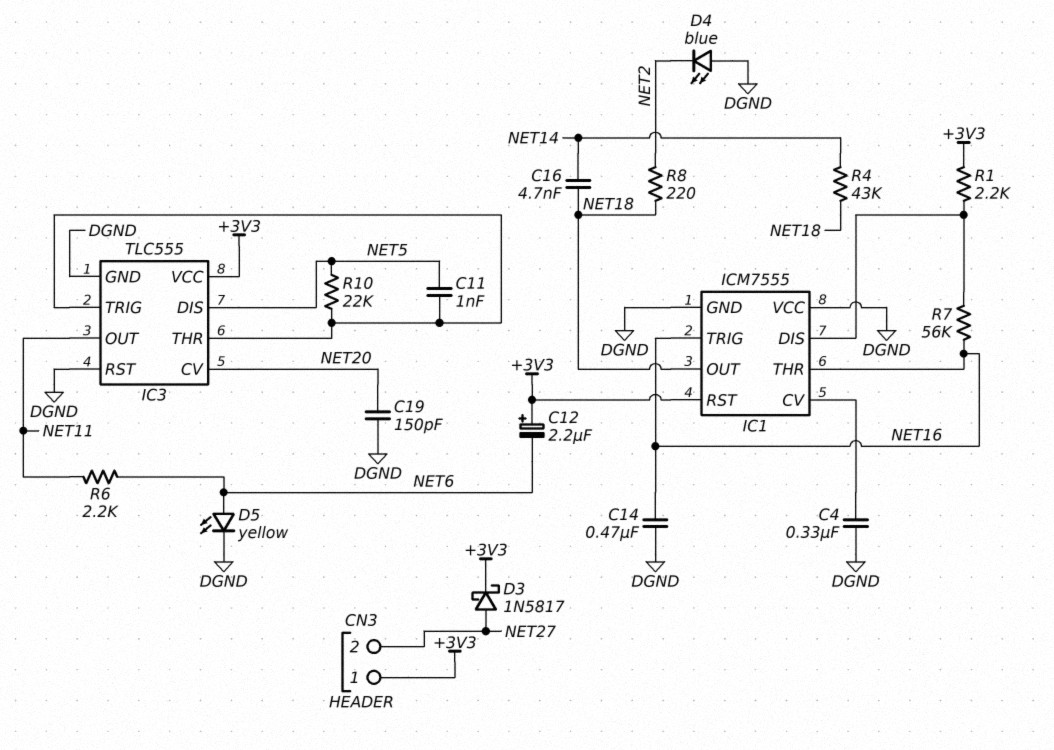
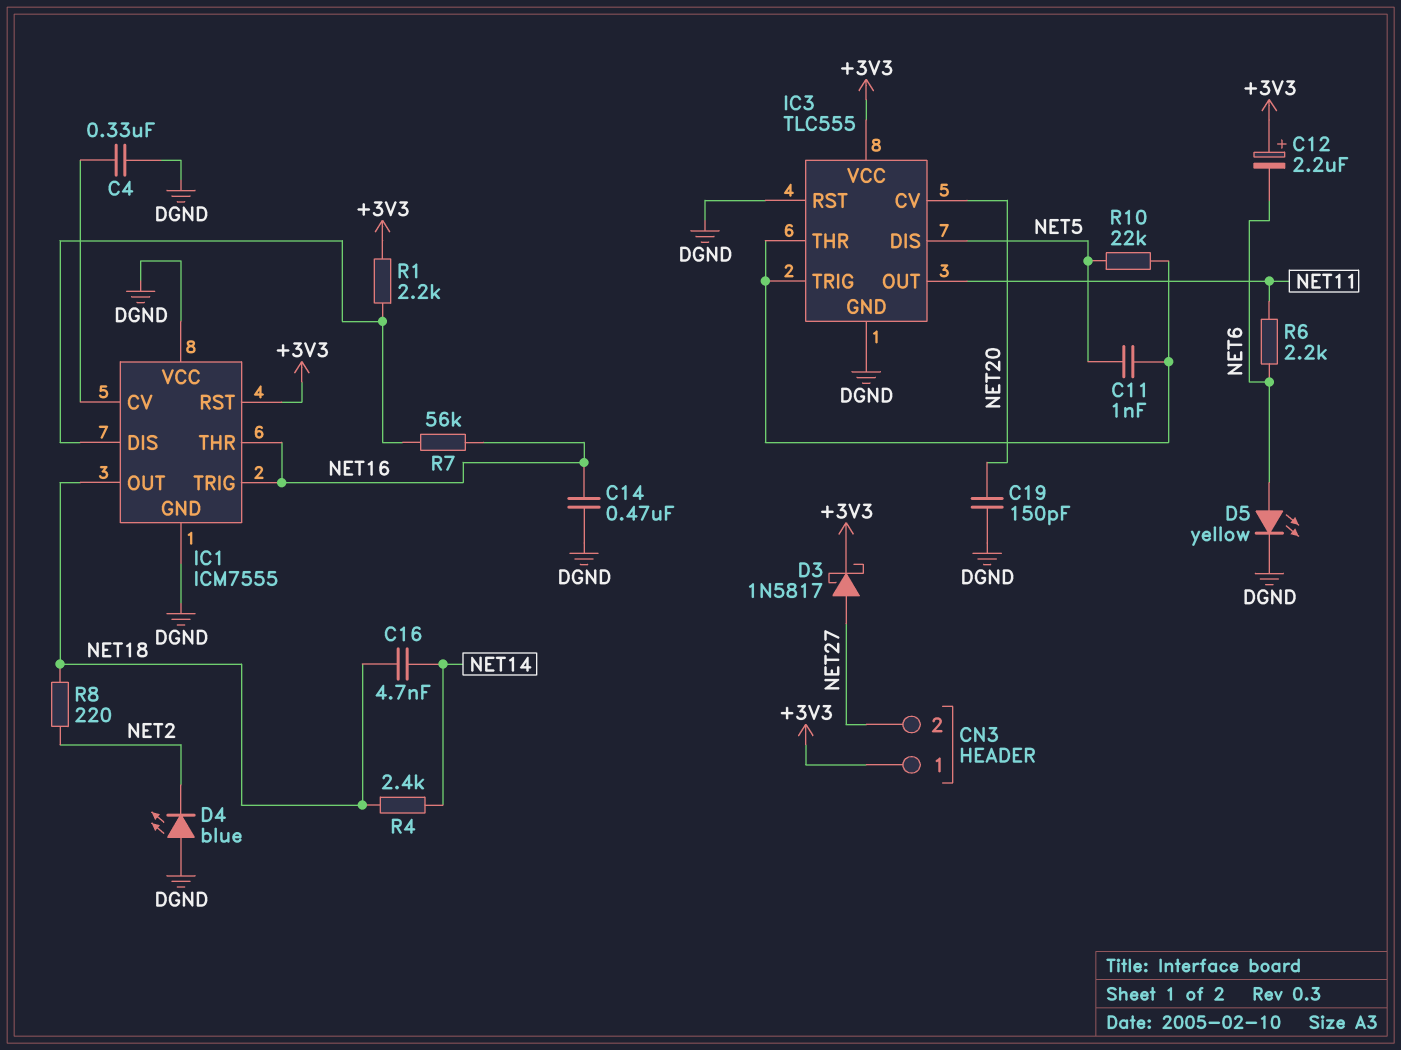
R4: 43k (NET14, NET18) -> 2.4k (NET14, NET18)

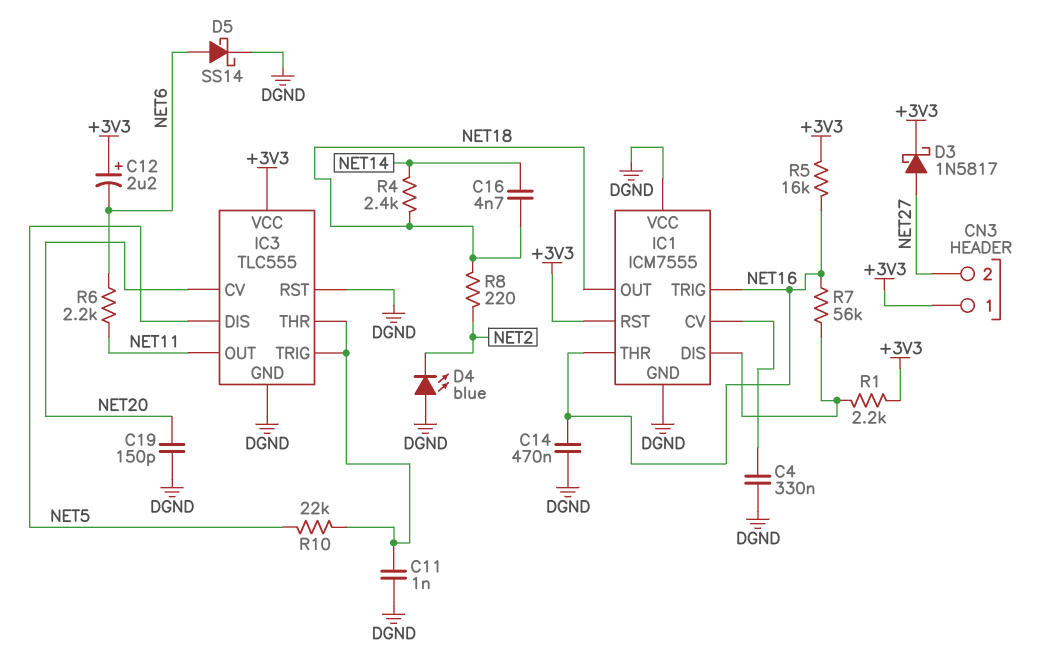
C11: 1nF (IC3/THR, NET5) -> 1nF (DGND, IC3/THR)
D5: LED yellow (A NET6, K DGND) -> schottky SS14 (A NET6, K DGND)
R5: none -> 16k (+3V3, NET16)

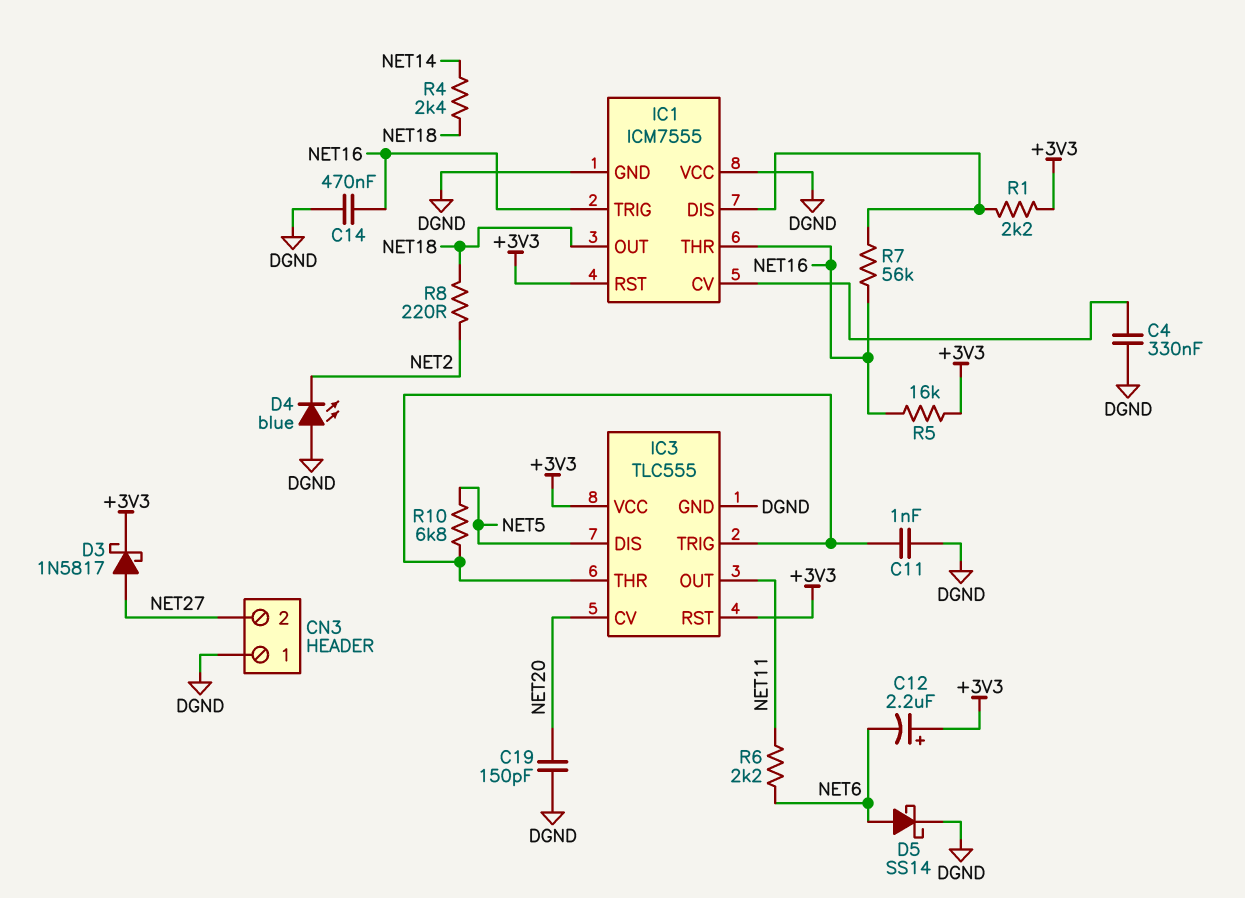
C16: 4.7nF (NET14, NET18) -> none
CN3 pin 1: +3V3 -> DGND
IC3 pin RST: DGND -> +3V3
R10: 22k (IC3/THR, NET5) -> 6.8k (IC3/THR, NET5)

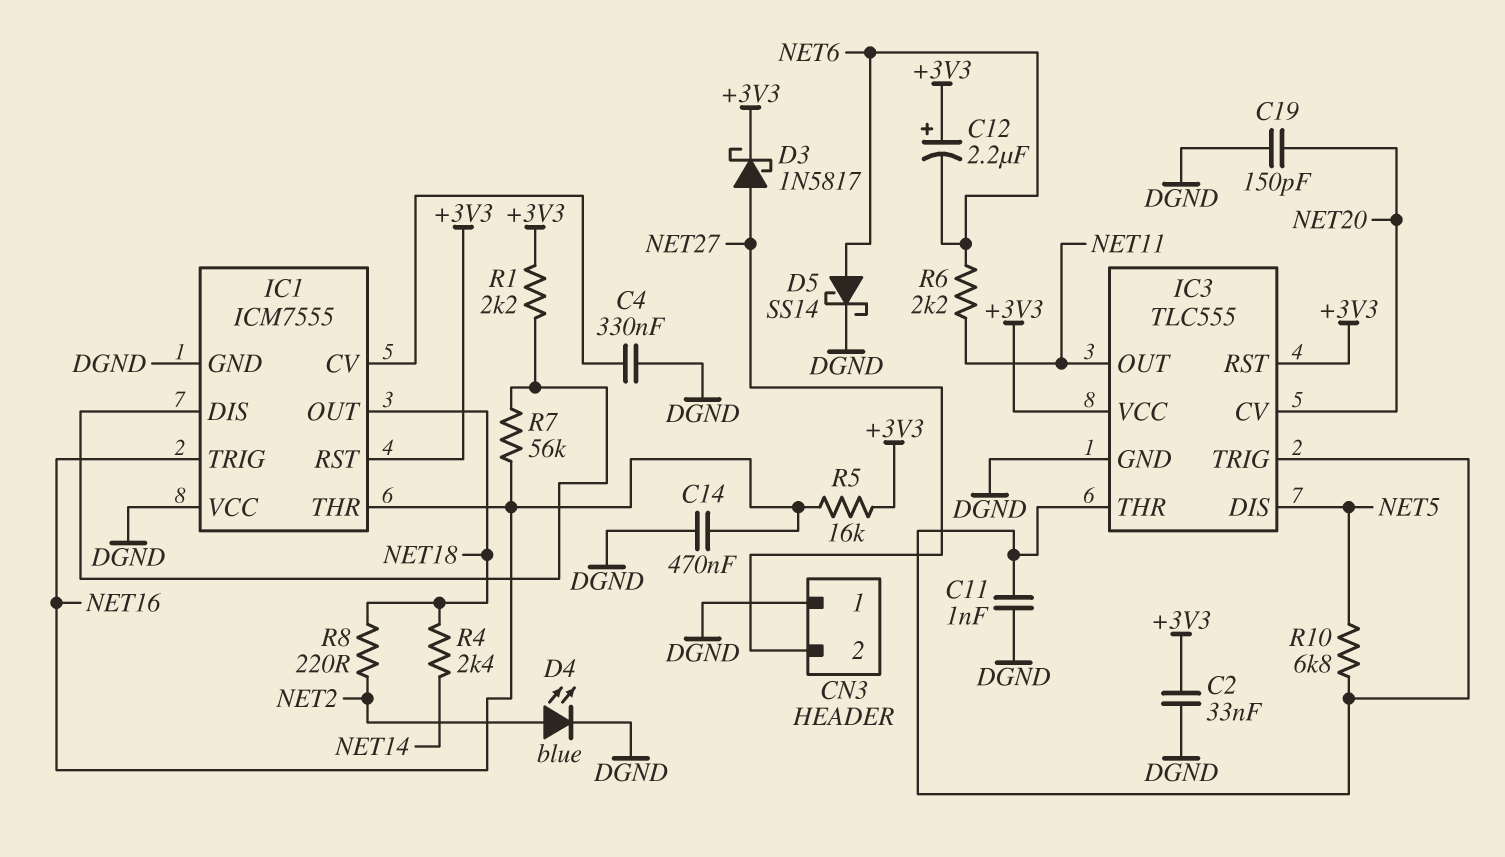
C2: none -> 33nF (+3V3, DGND)
D4: LED blue (A DGND, K NET2) -> LED blue (A NET2, K DGND)

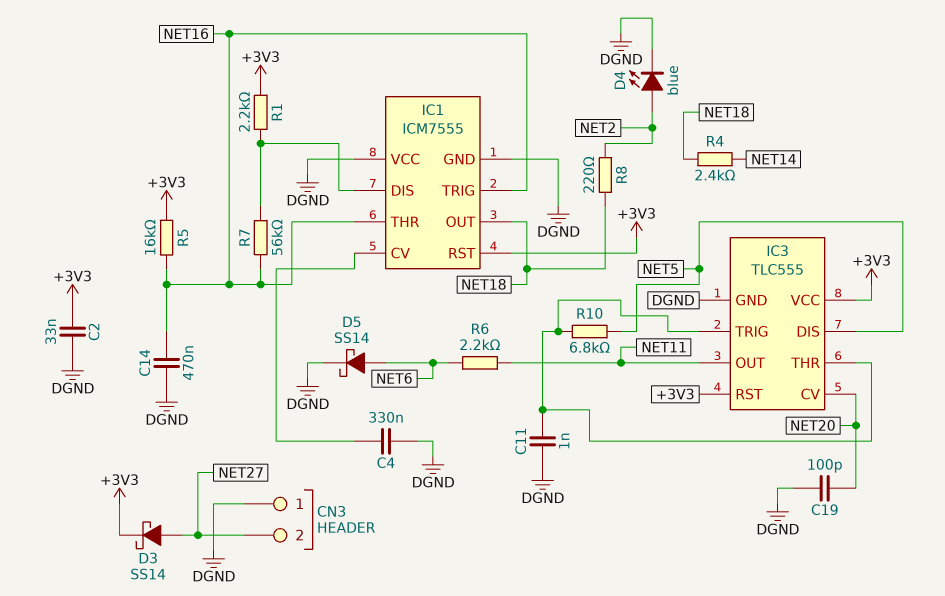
C12: 2.2uF (plus +3V3, minus NET6) -> none
C19: 150pF (DGND, NET20) -> 100pF (DGND, NET20)
D3: schottky 1N5817 (A NET27, K +3V3) -> schottky SS14 (A NET27, K +3V3)

